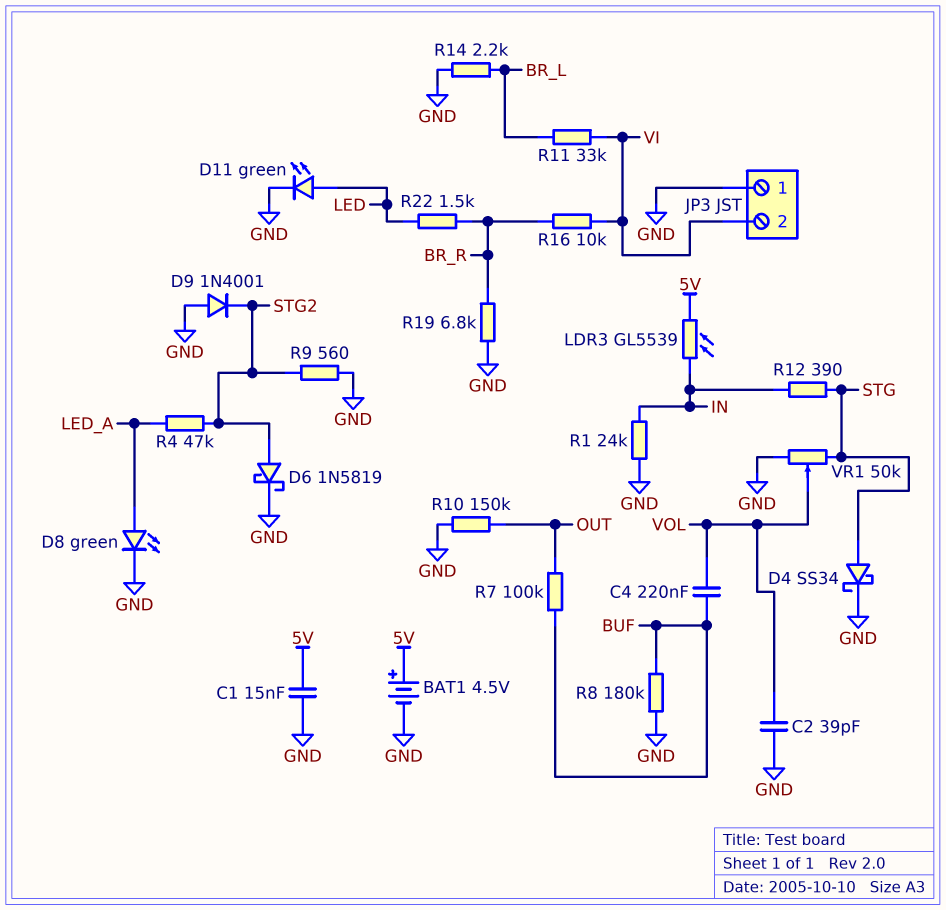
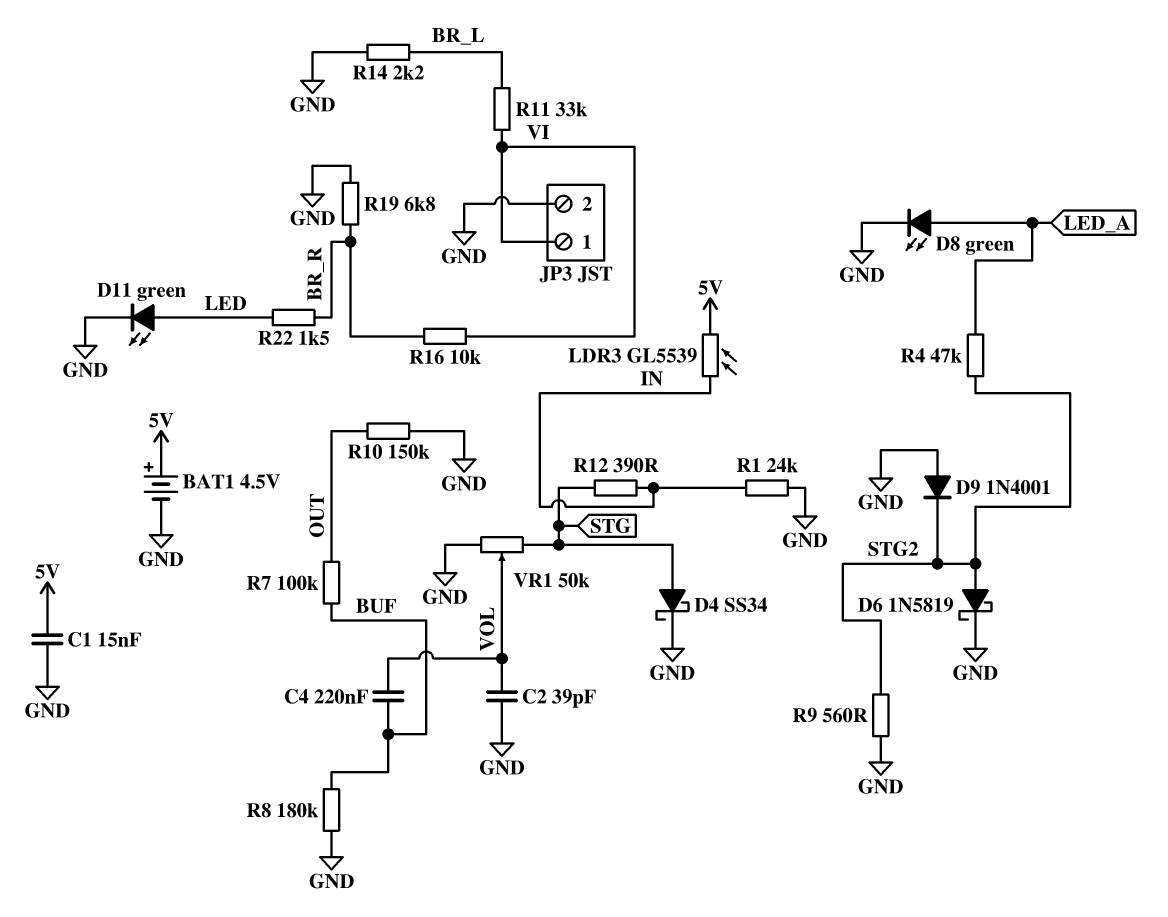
JP3 pin 1: GND -> VI
JP3 pin 2: VI -> GND

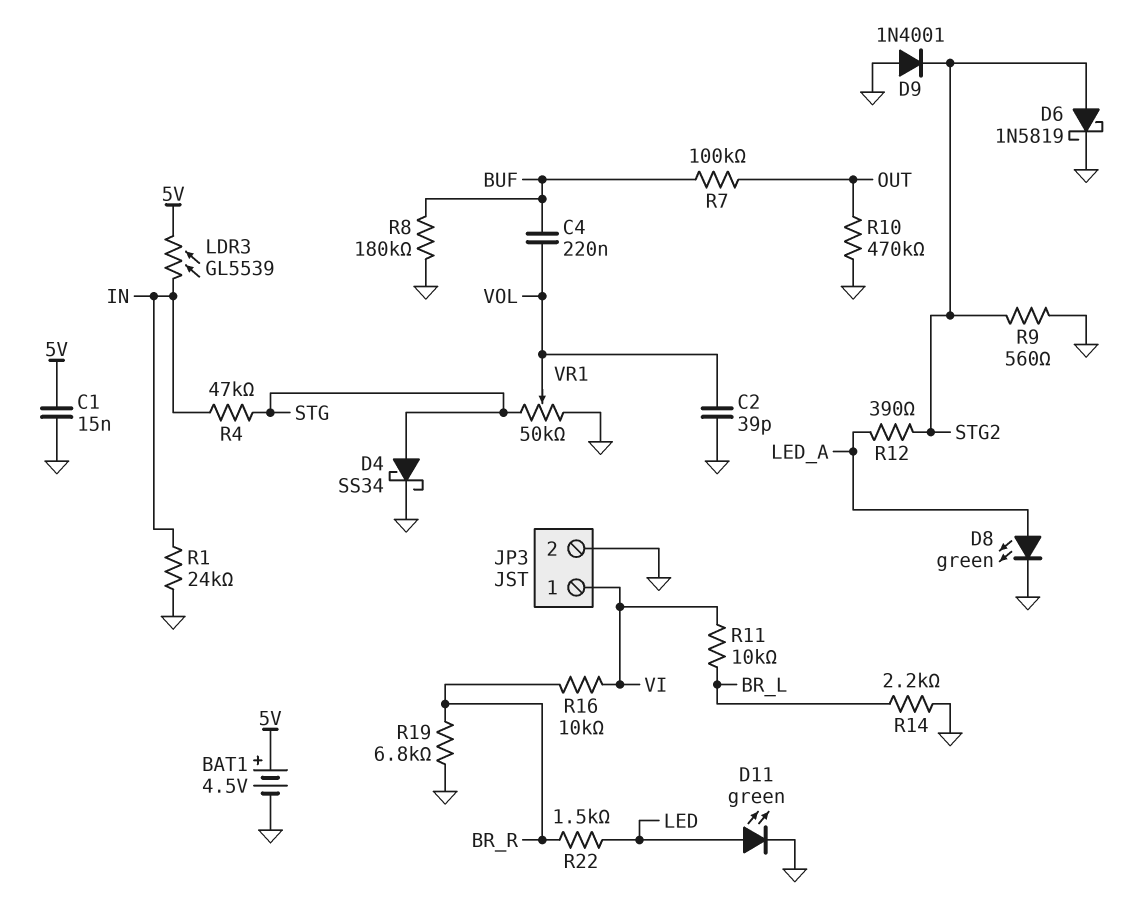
R4: 47k (LED_A, STG2) -> 47k (IN, STG)
R10: 150k (GND, OUT) -> 470k (GND, OUT)
R11: 33k (BR_L, VI) -> 10k (BR_L, VI)
R12: 390 (IN, STG) -> 390 (LED_A, STG2)

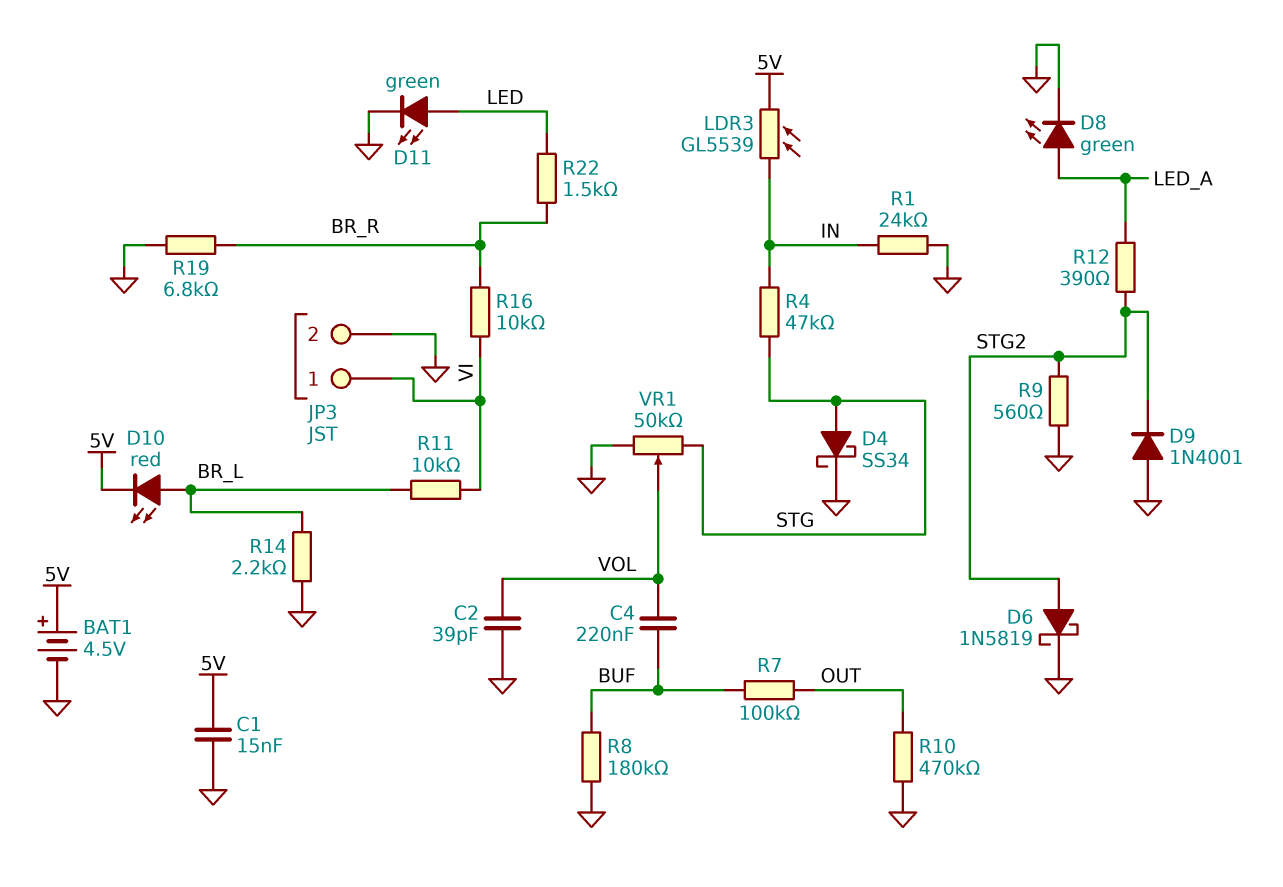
D10: none -> LED red (A BR_L, K 5V)

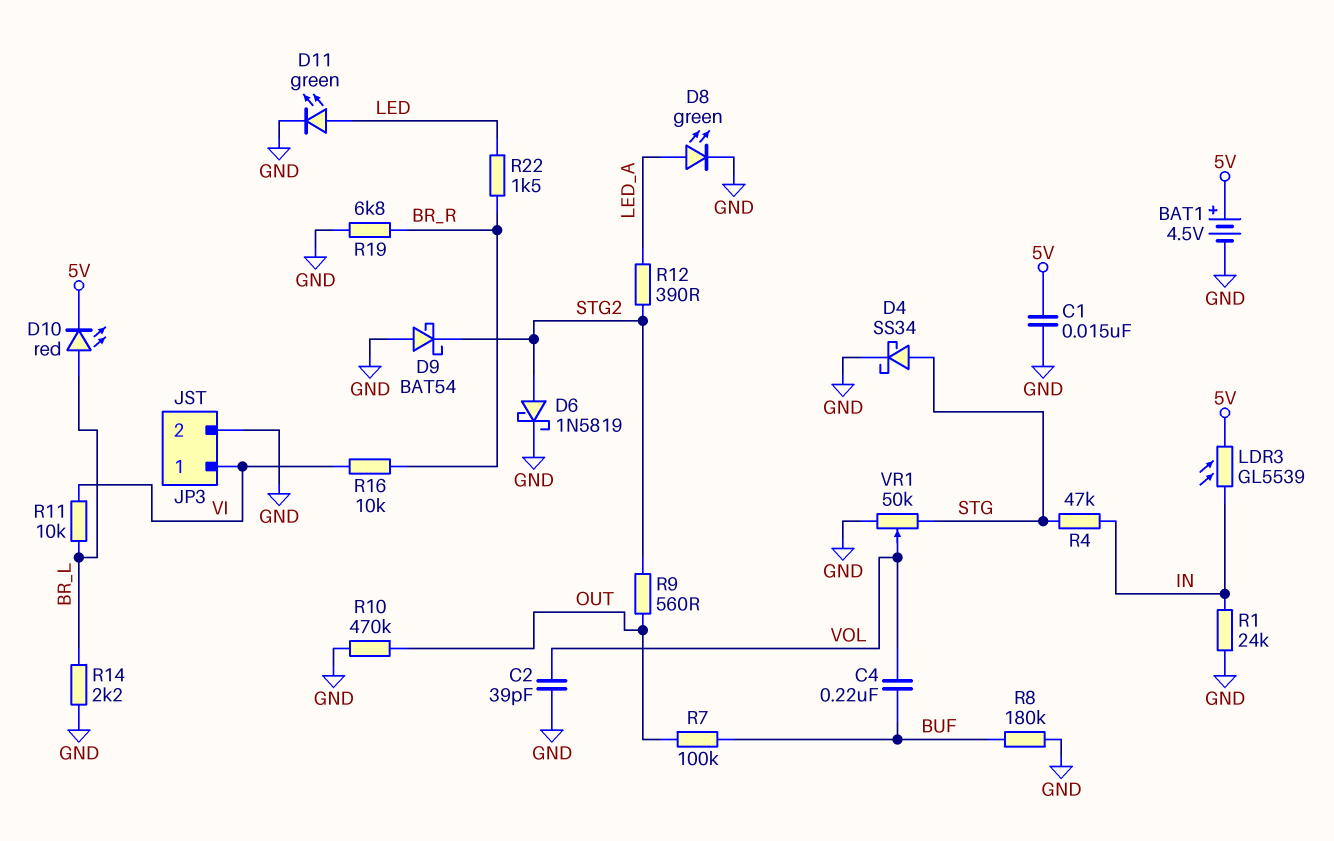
D9: diode 1N4001 (A GND, K STG2) -> schottky BAT54 (A GND, K STG2)
R9: 560 (GND, STG2) -> 560 (OUT, STG2)

